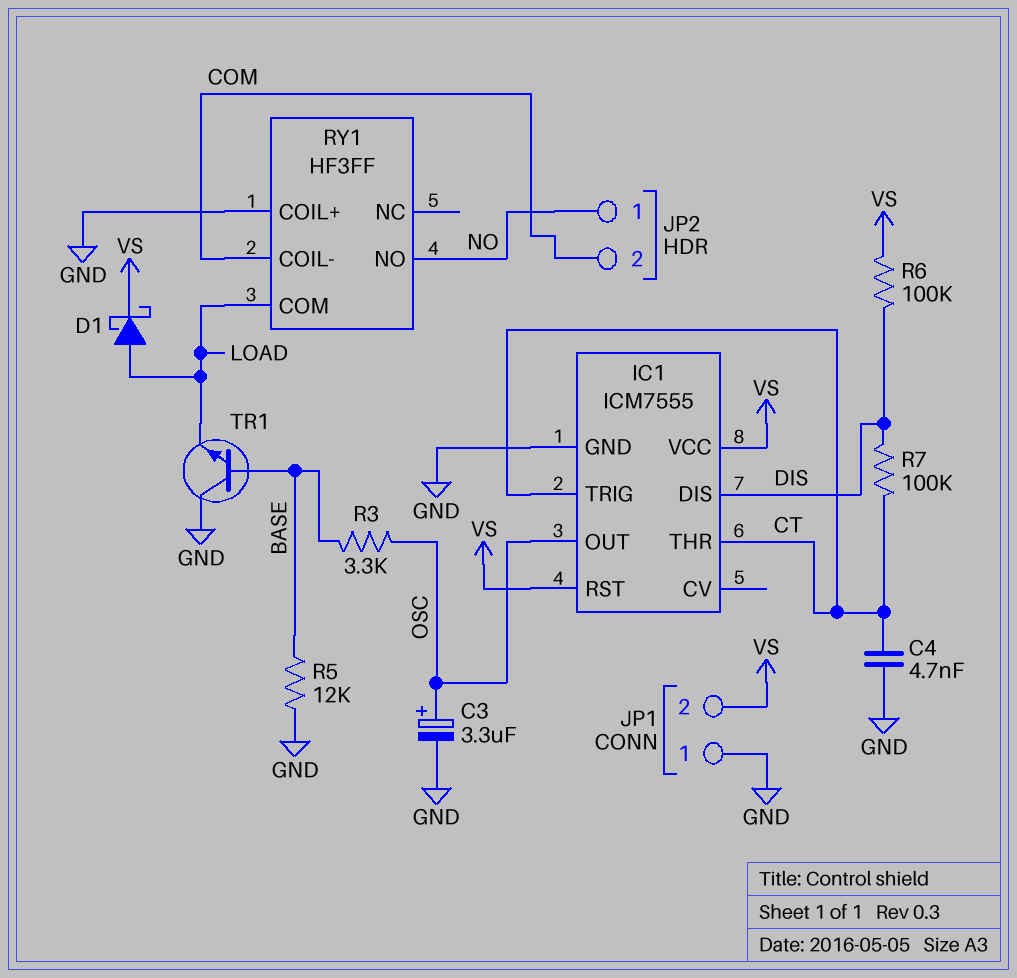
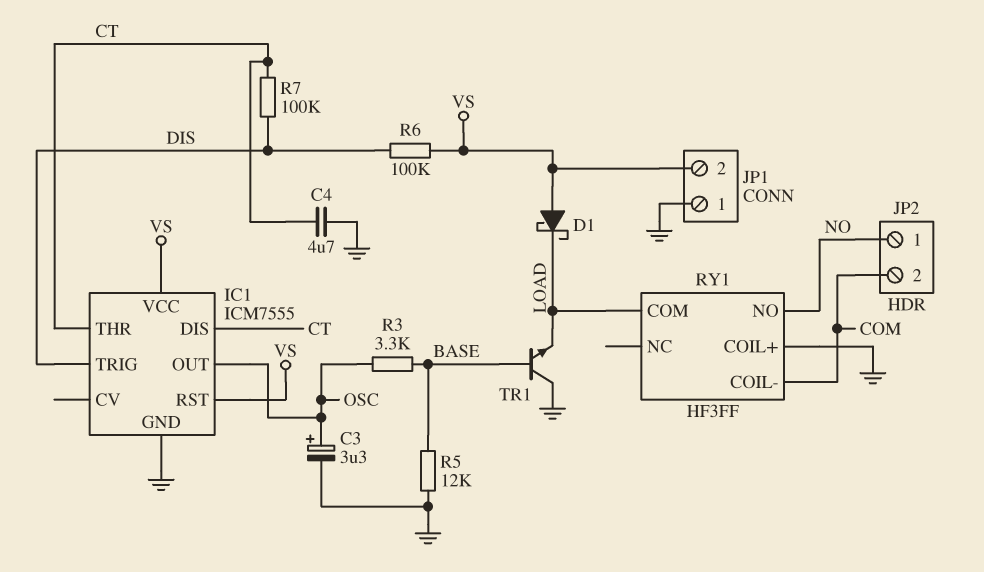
C4: 4.7nF (CT, GND) -> 4.7uF (CT, GND)
D1: schottky (A LOAD, K VS) -> schottky (A VS, K LOAD)
IC1 pin DIS: DIS -> CT
IC1 pin TRIG: CT -> DIS

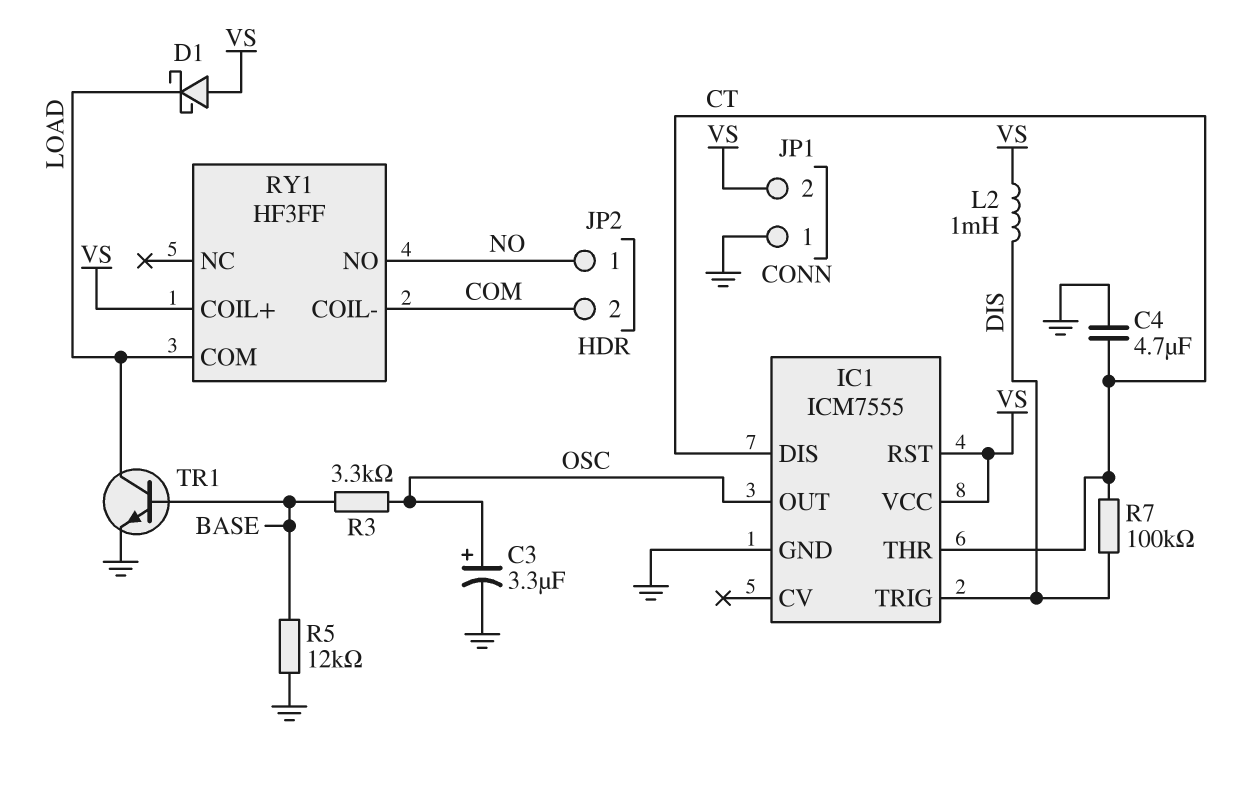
L2: none -> 1mH (DIS, VS)
R6: 100k (DIS, VS) -> none
RY1 pin COIL+: GND -> VS
TR1: NPN (B BASE, C GND, E LOAD) -> NPN (B BASE, C LOAD, E GND)

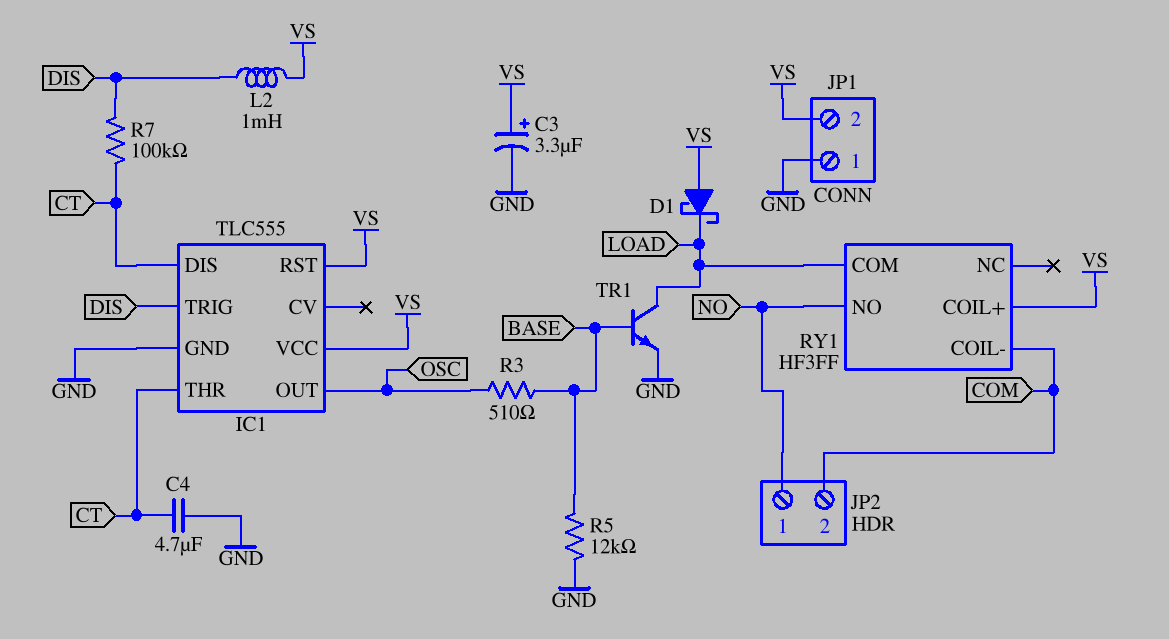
C3: 3.3uF (plus OSC, minus GND) -> 3.3uF (plus VS, minus GND)
IC1: ICM7555 -> TLC555
R3: 3.3k (BASE, OSC) -> 510 (BASE, OSC)

